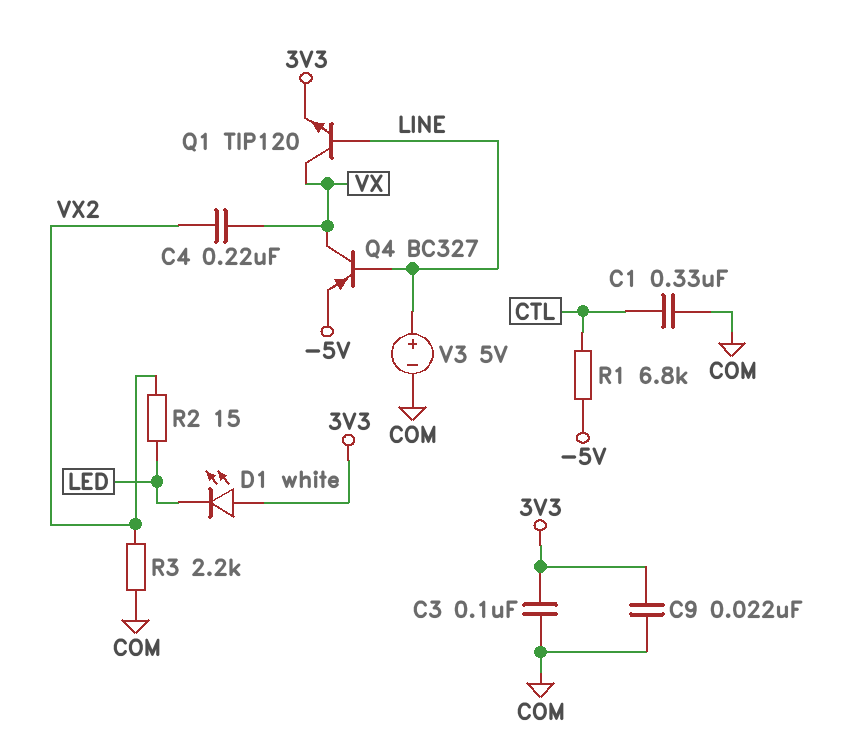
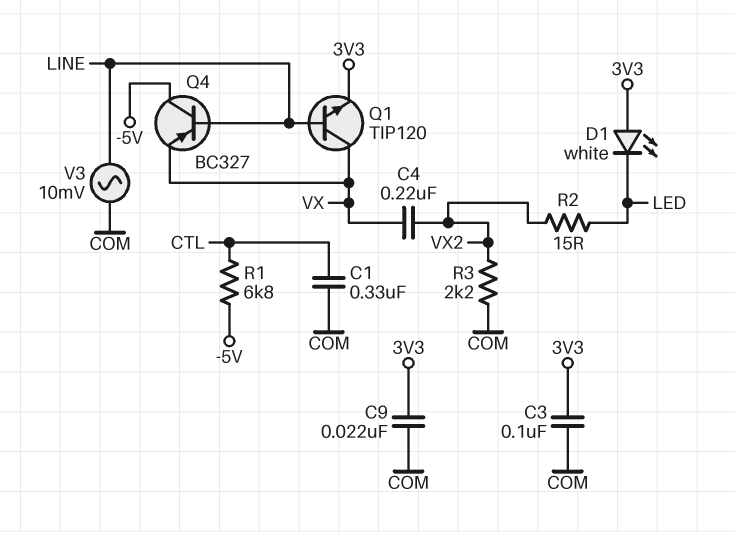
Q4: PNP BC327 (B LINE, C VX, E -5V) -> PNP BC327 (B LINE, C -5V, E VX)
V3: 5V (plus LINE, minus COM) -> AC 10mV (COM, LINE)

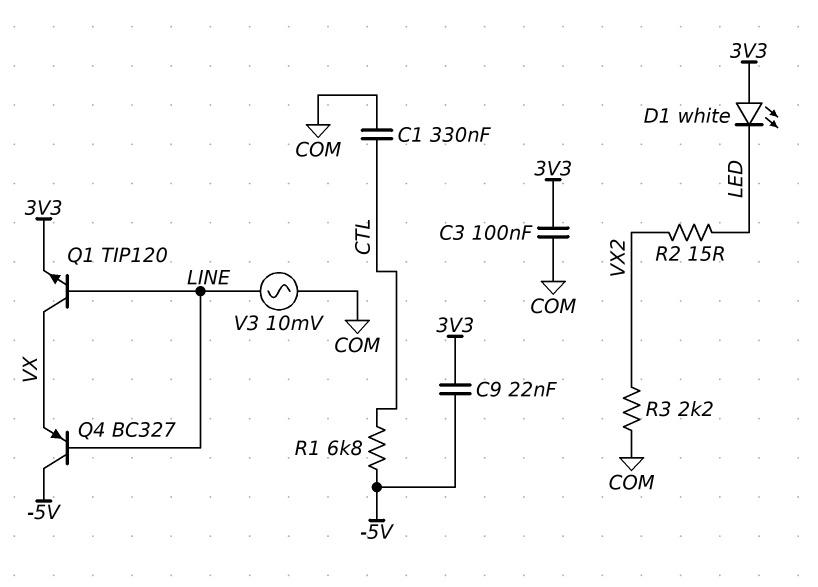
C4: 220nF (VX, VX2) -> none
C9: 22nF (3V3, COM) -> 22nF (-5V, 3V3)

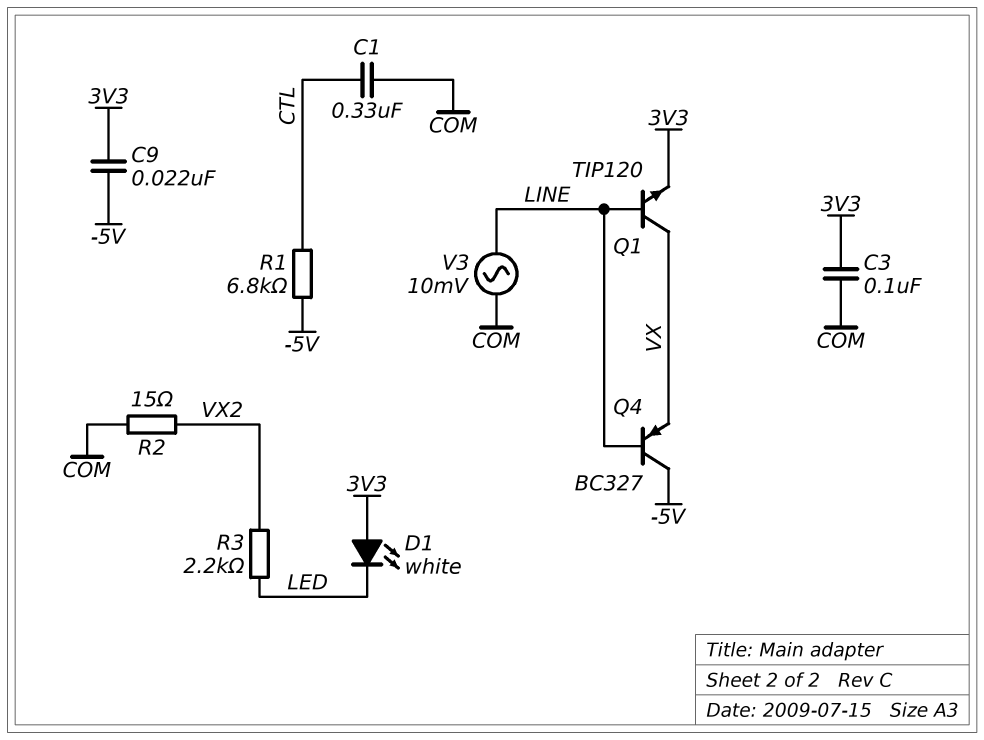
R2: 15 (LED, VX2) -> 15 (COM, VX2)
R3: 2.2k (COM, VX2) -> 2.2k (LED, VX2)

